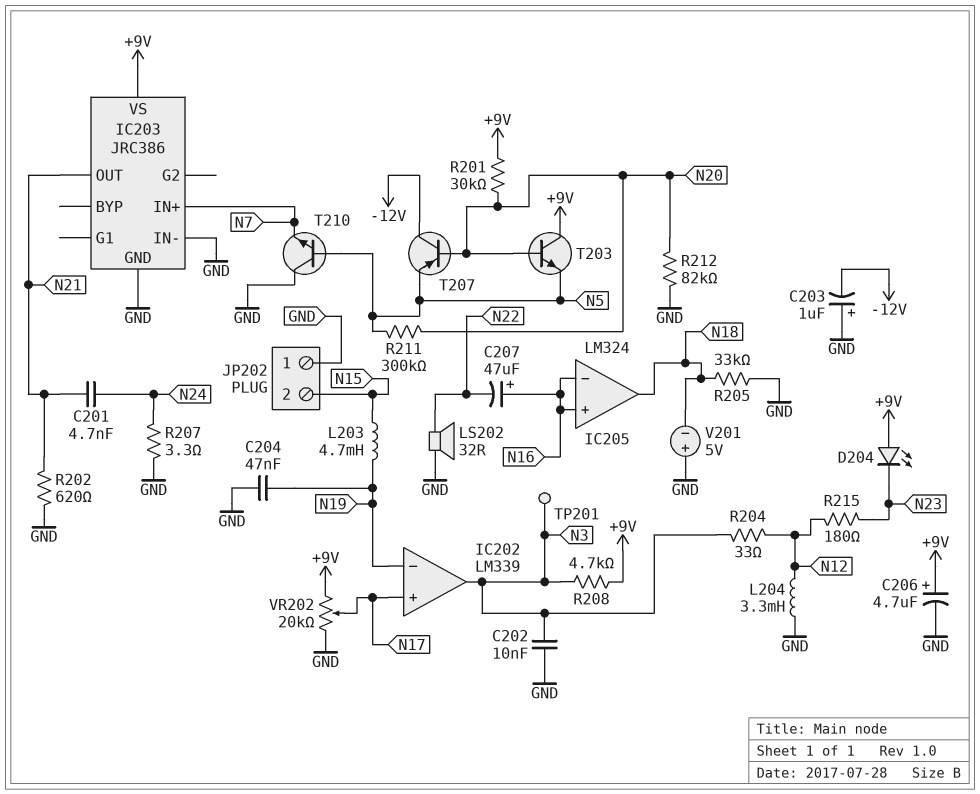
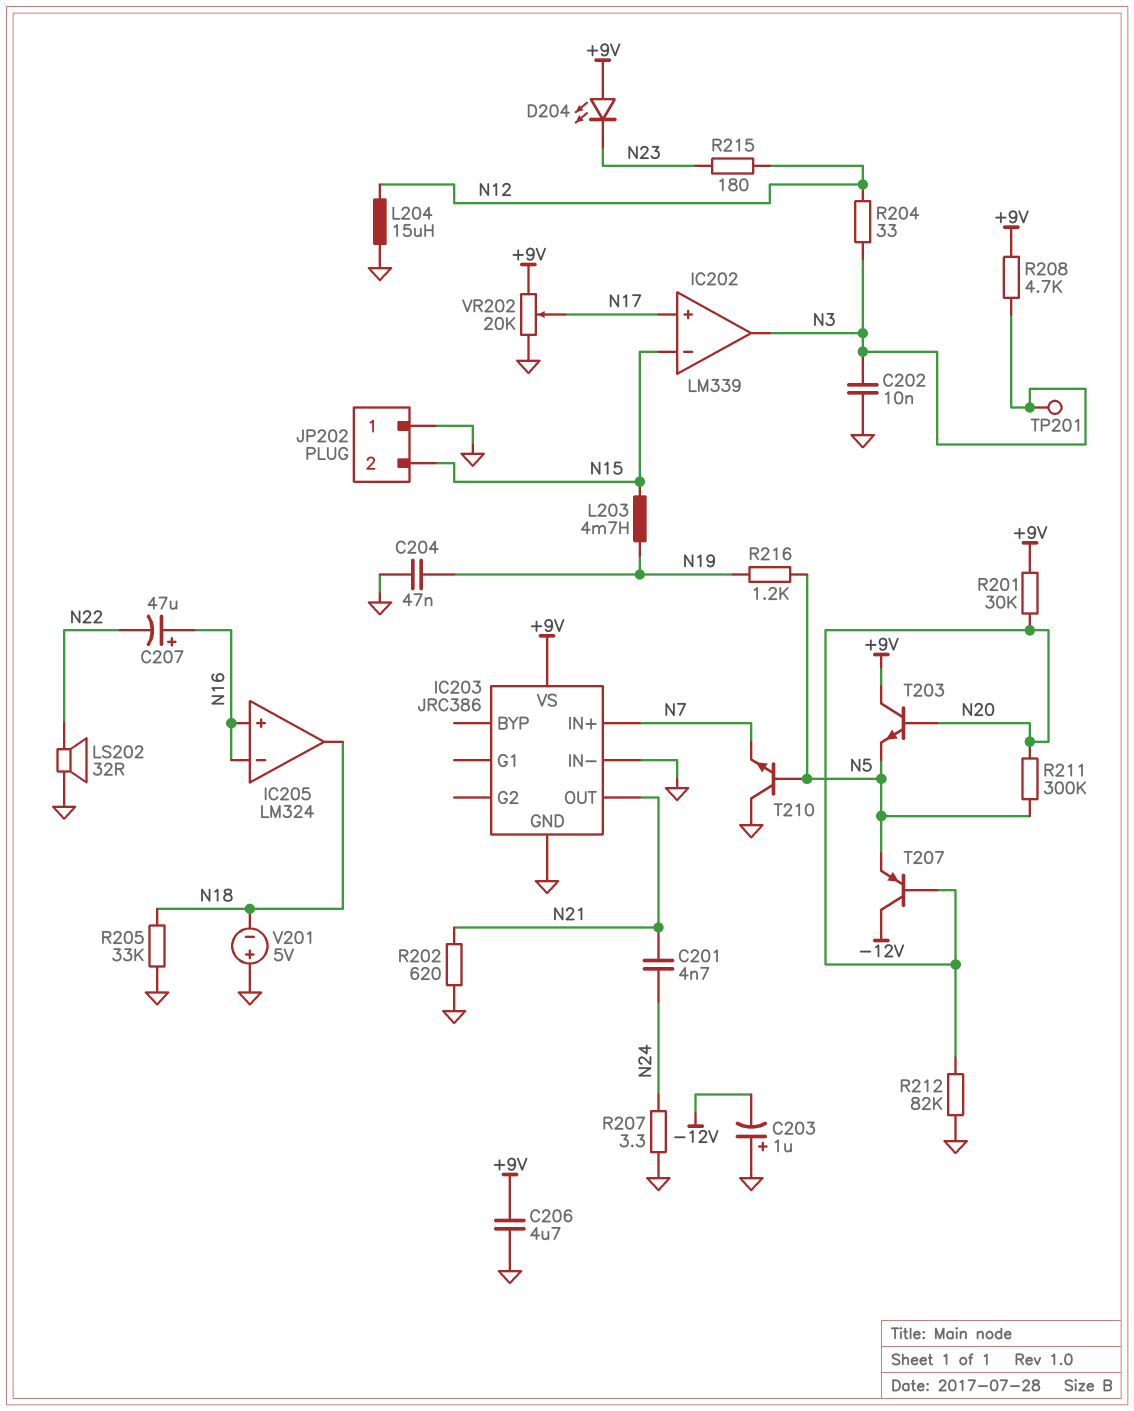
C206: 4.7uF (plus +9V, minus GND) -> 4.7uF (+9V, GND)
IC202 pin in-: N19 -> N15
L204: 3.3mH (GND, N12) -> 15uH (GND, N12)
R216: none -> 1.2k (N5, N19)

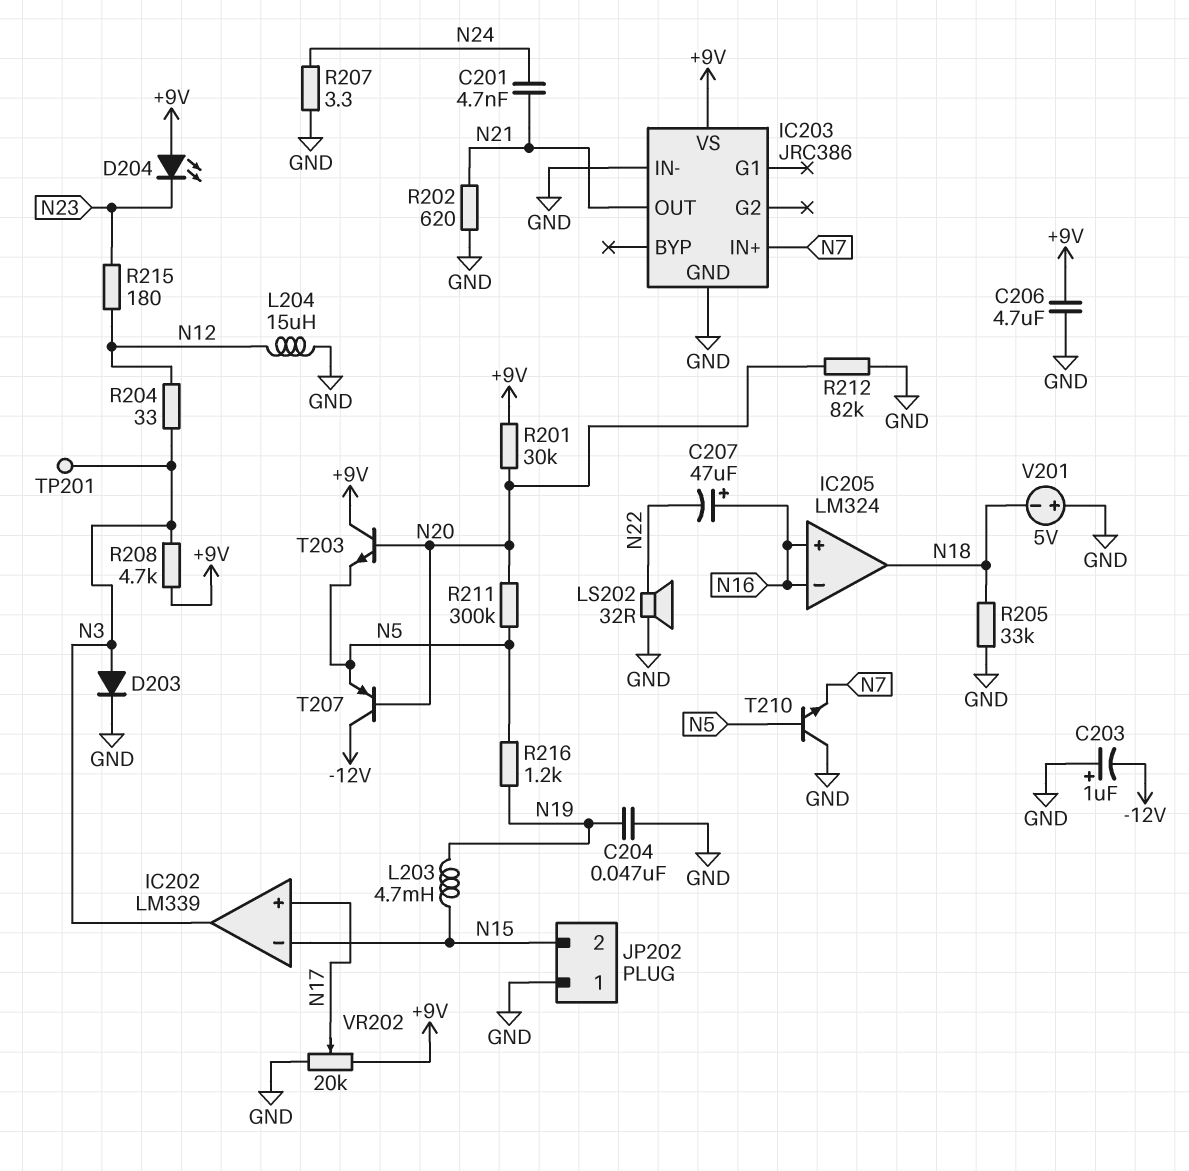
C202: 10nF (GND, N3) -> none
D203: none -> diode (A N3, K GND)

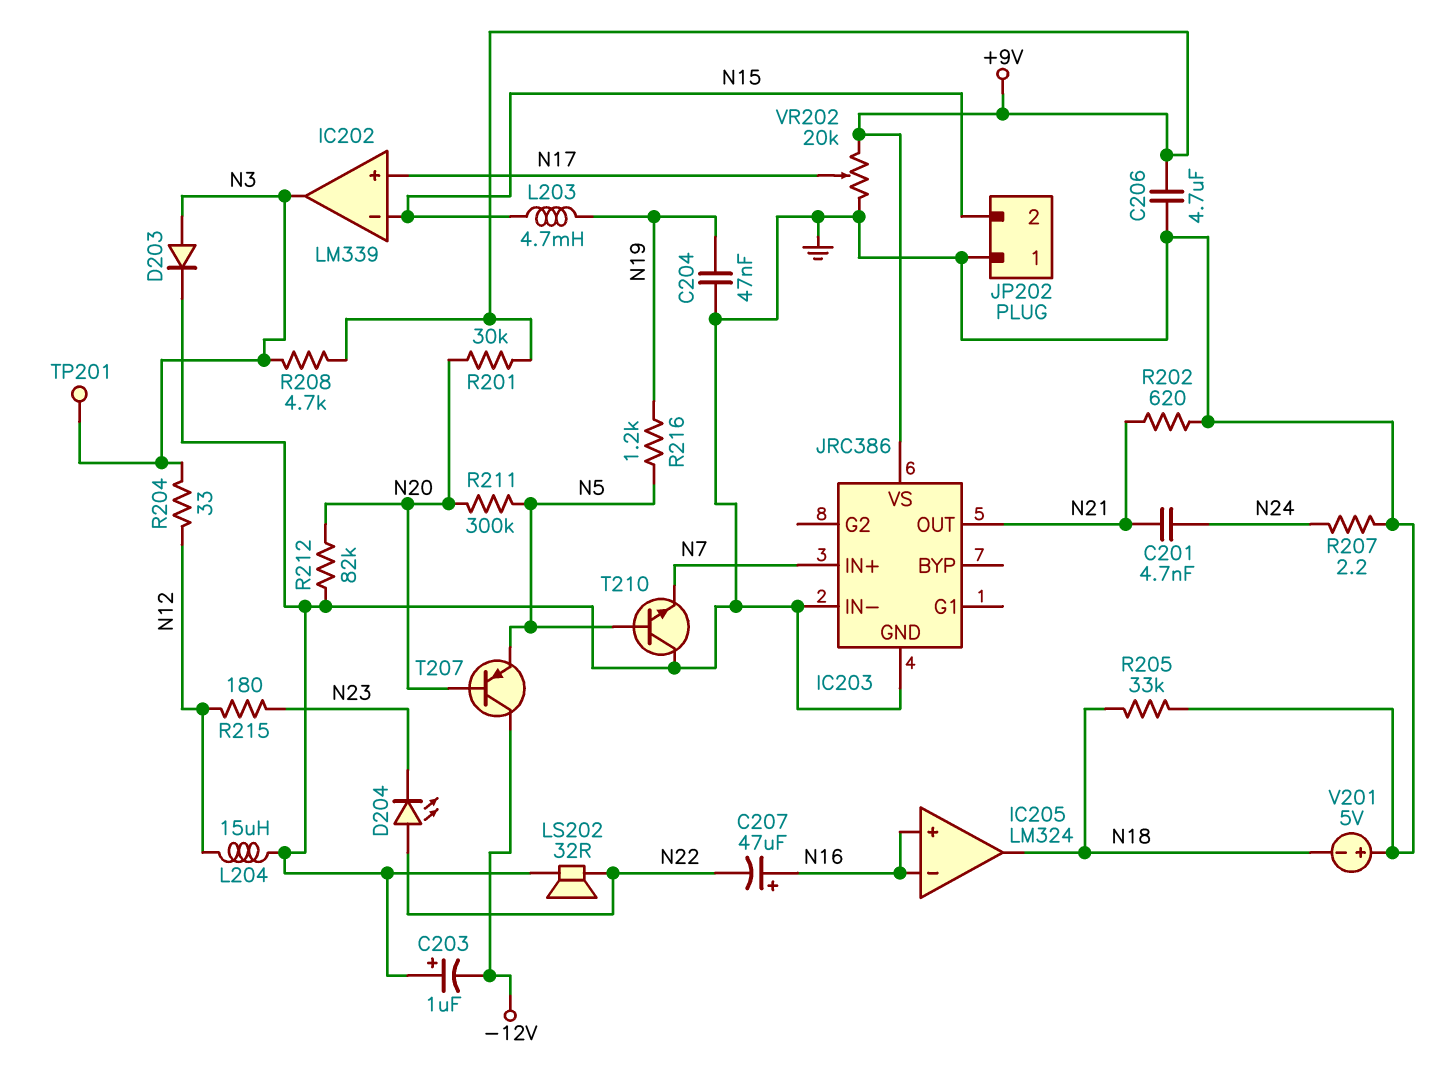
D204: LED (A +9V, K N23) -> LED (A N22, K N23)
R207: 3.3 (GND, N24) -> 2.2 (GND, N24)
T203: NPN (B N20, C +9V, E N5) -> none

